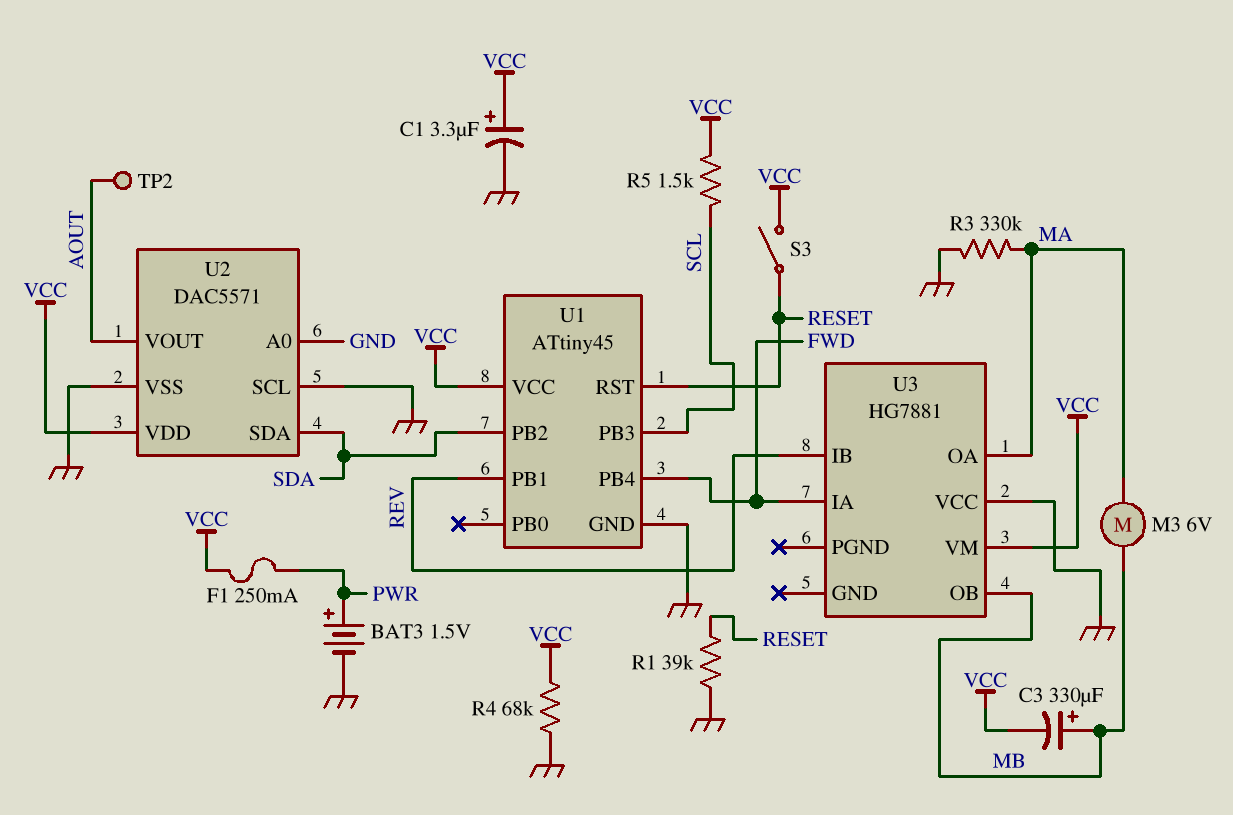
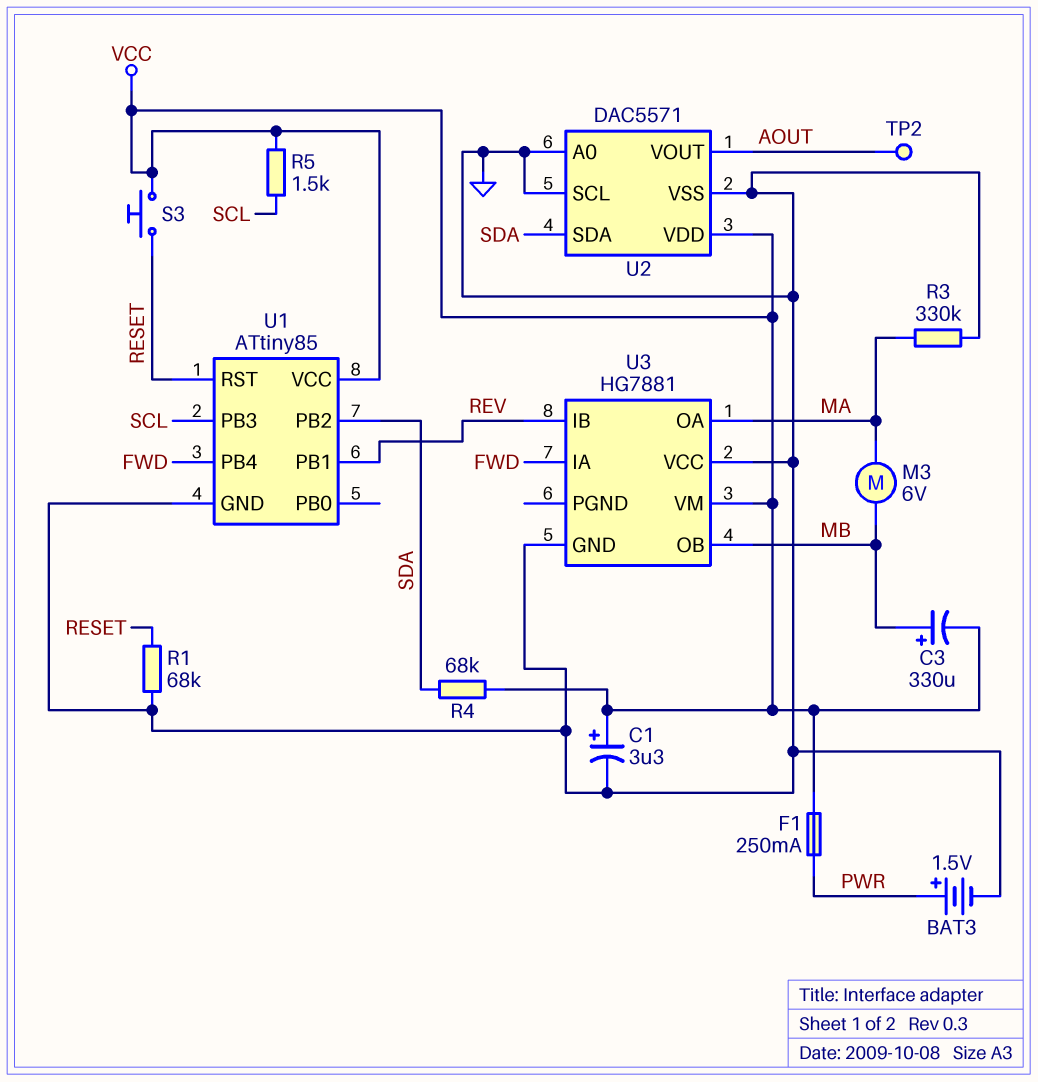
R1: 39k (GND, RESET) -> 68k (GND, RESET)
R4: 68k (GND, VCC) -> 68k (SDA, VCC)
S3: switch (RESET, VCC) -> button (RESET, VCC)
U1: ATtiny45 -> ATtiny85
U3 pin GND: none -> GND

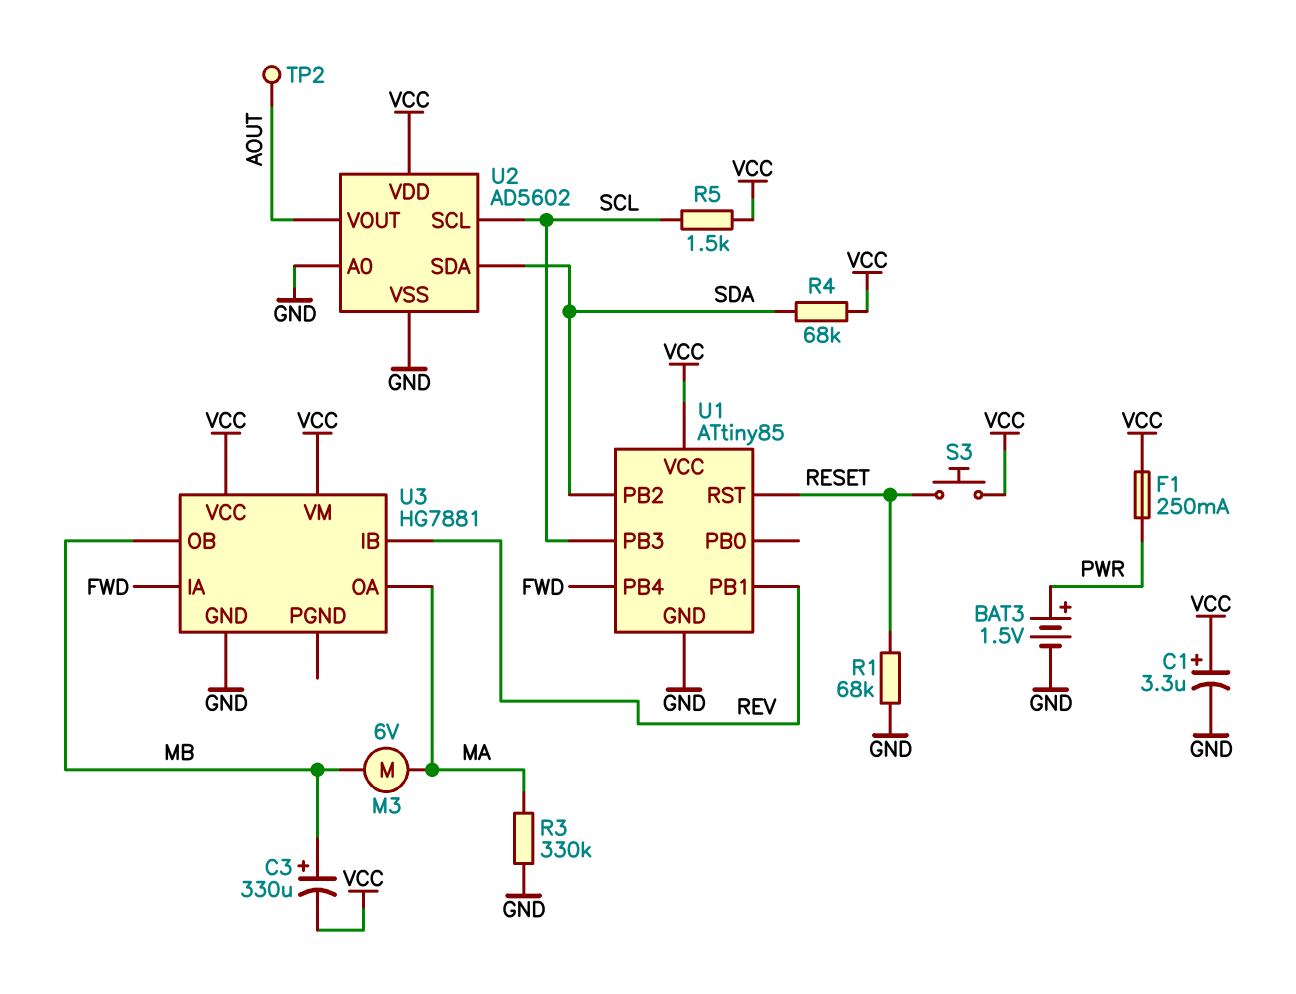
U2: DAC5571 -> AD5602
U2 pin SCL: GND -> SCL
U3 pin VCC: GND -> VCC

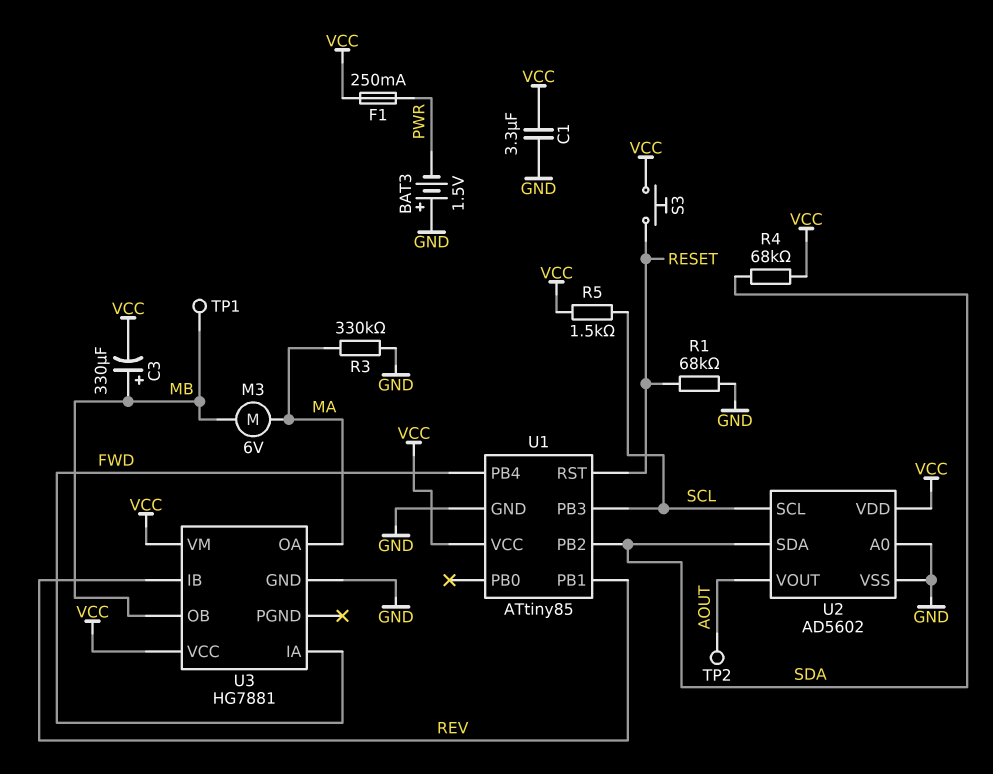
BAT3: 1.5V (plus PWR, minus GND) -> 1.5V (plus GND, minus PWR)
C1: 3.3uF (plus VCC, minus GND) -> 3.3uF (GND, VCC)
TP1: none -> test point (MB)

